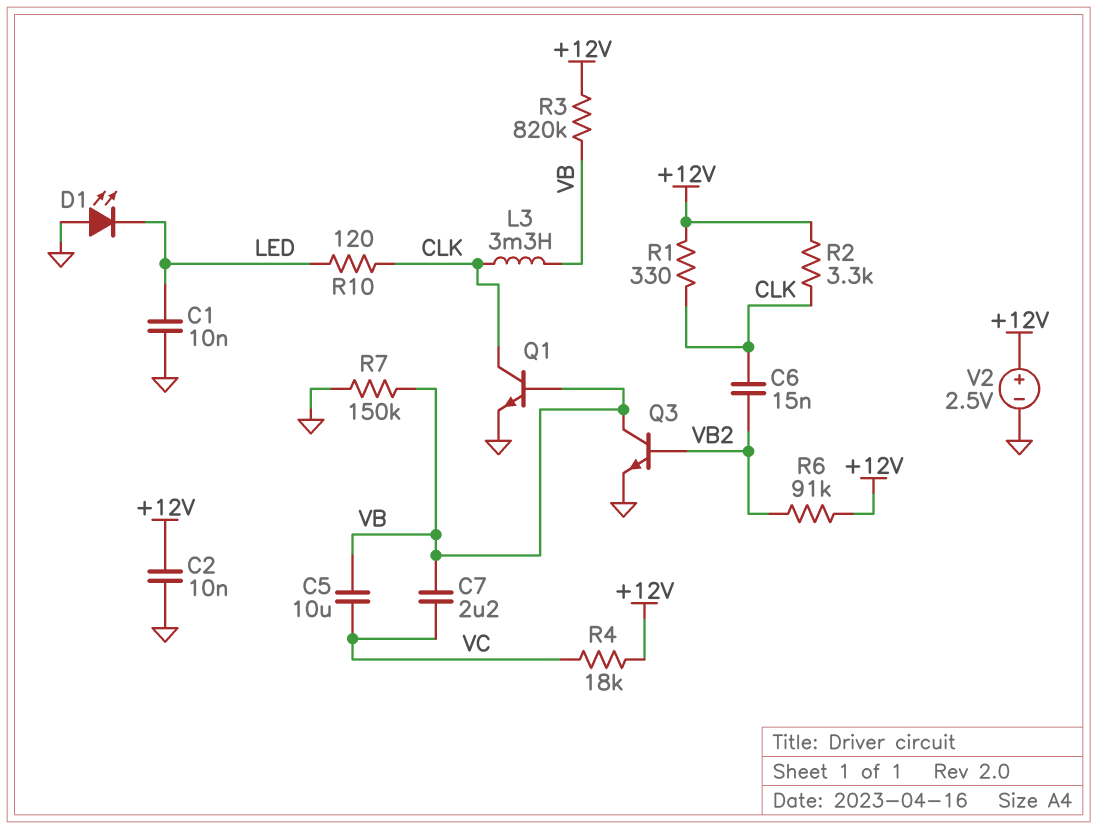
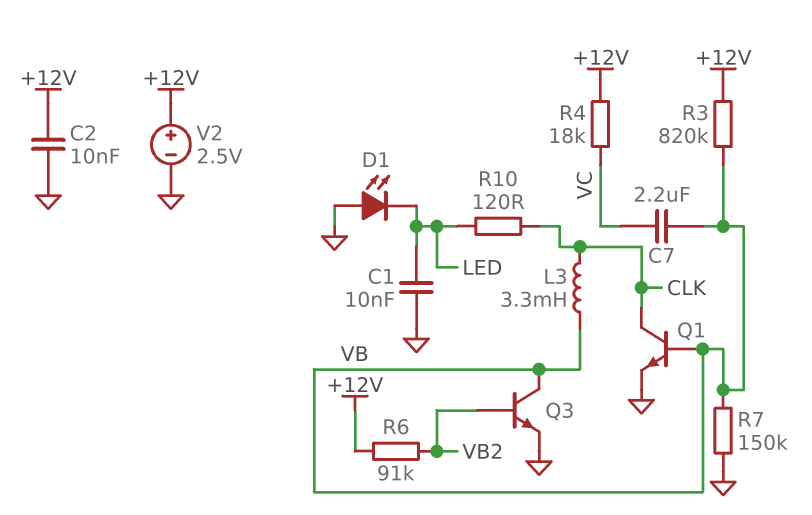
C5: 10uF (VB, VC) -> none
C6: 15nF (CLK, VB2) -> none
R1: 330 (+12V, CLK) -> none
R2: 3.3k (+12V, CLK) -> none

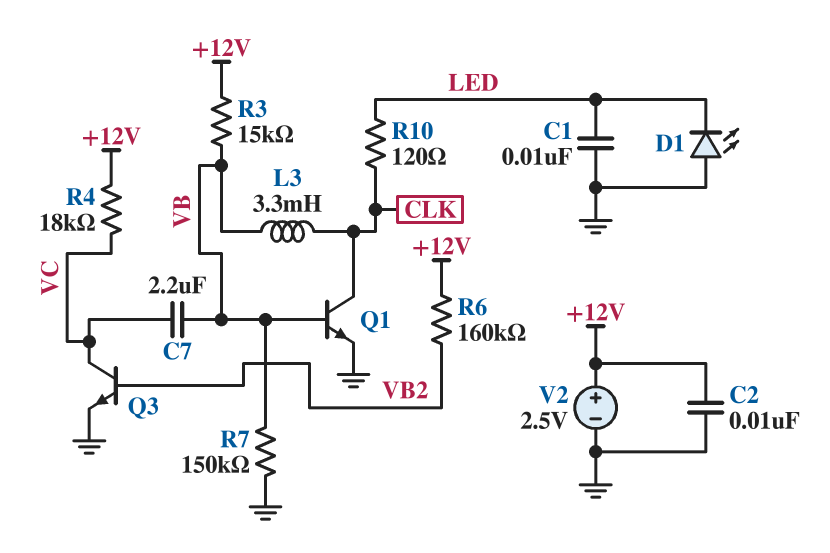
Q3: NPN (B VB2, C VB, E GND) -> NPN (B VB2, C VC, E GND)
R3: 820k (+12V, VB) -> 15k (+12V, VB)
R6: 91k (+12V, VB2) -> 160k (+12V, VB2)

